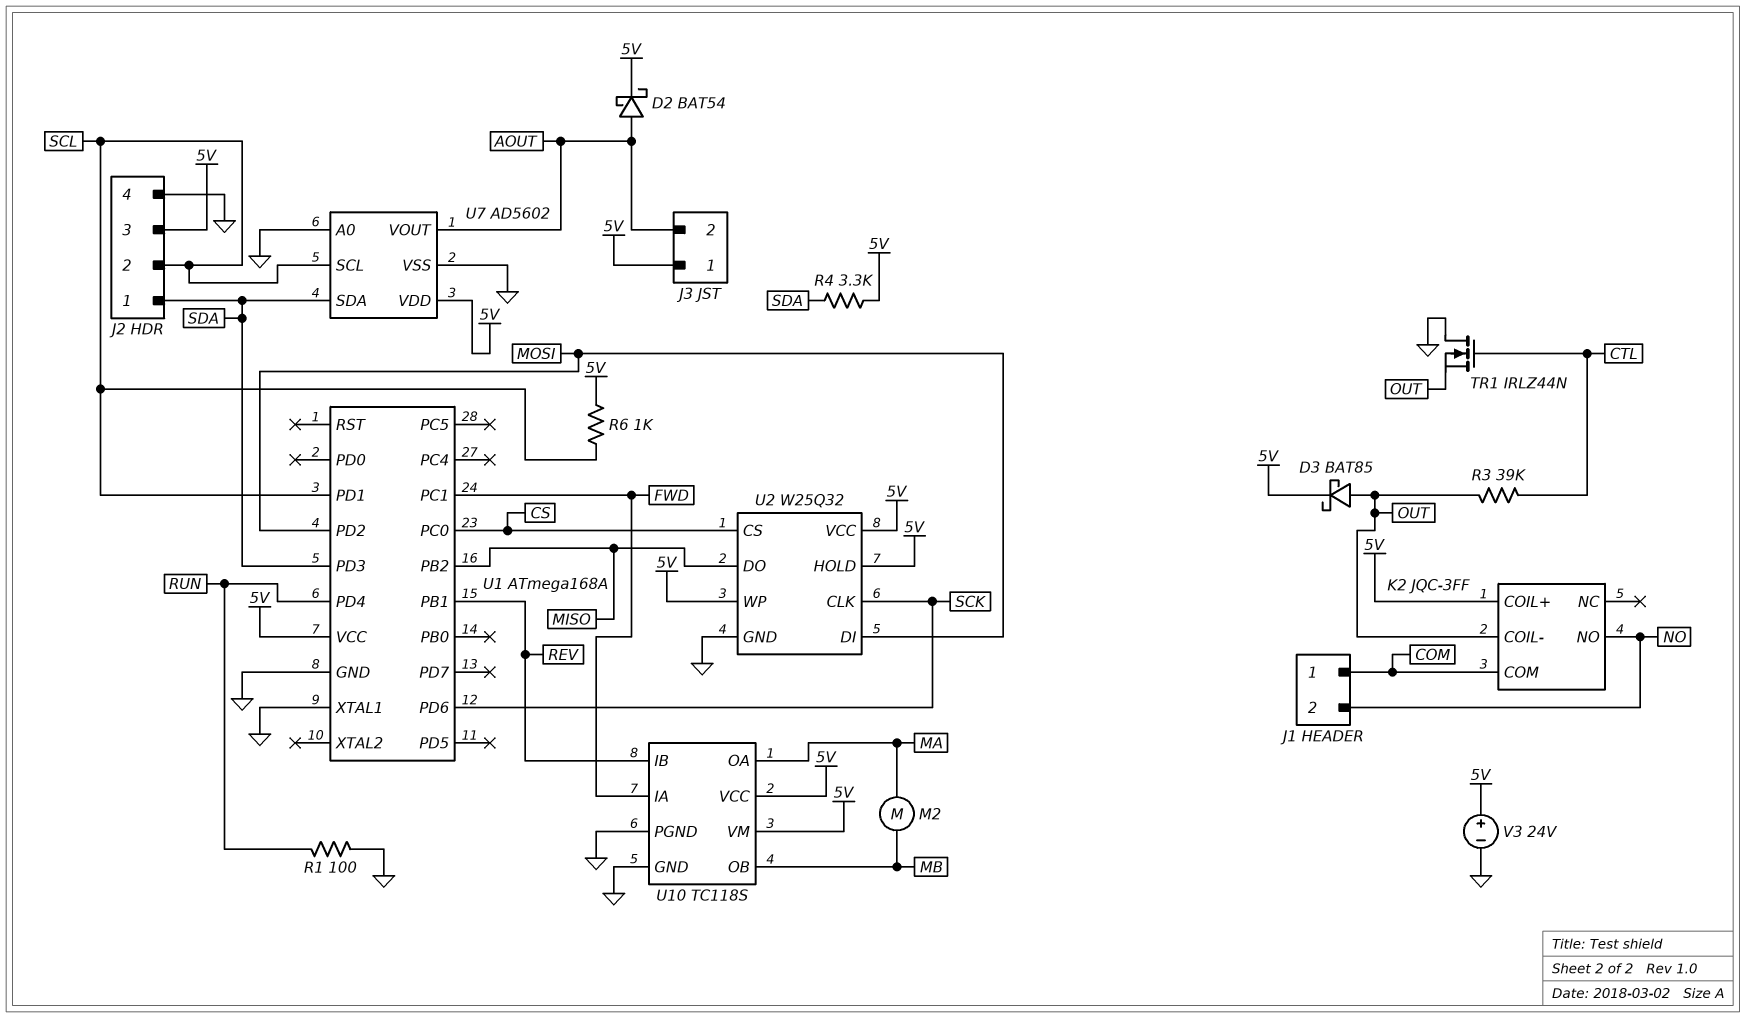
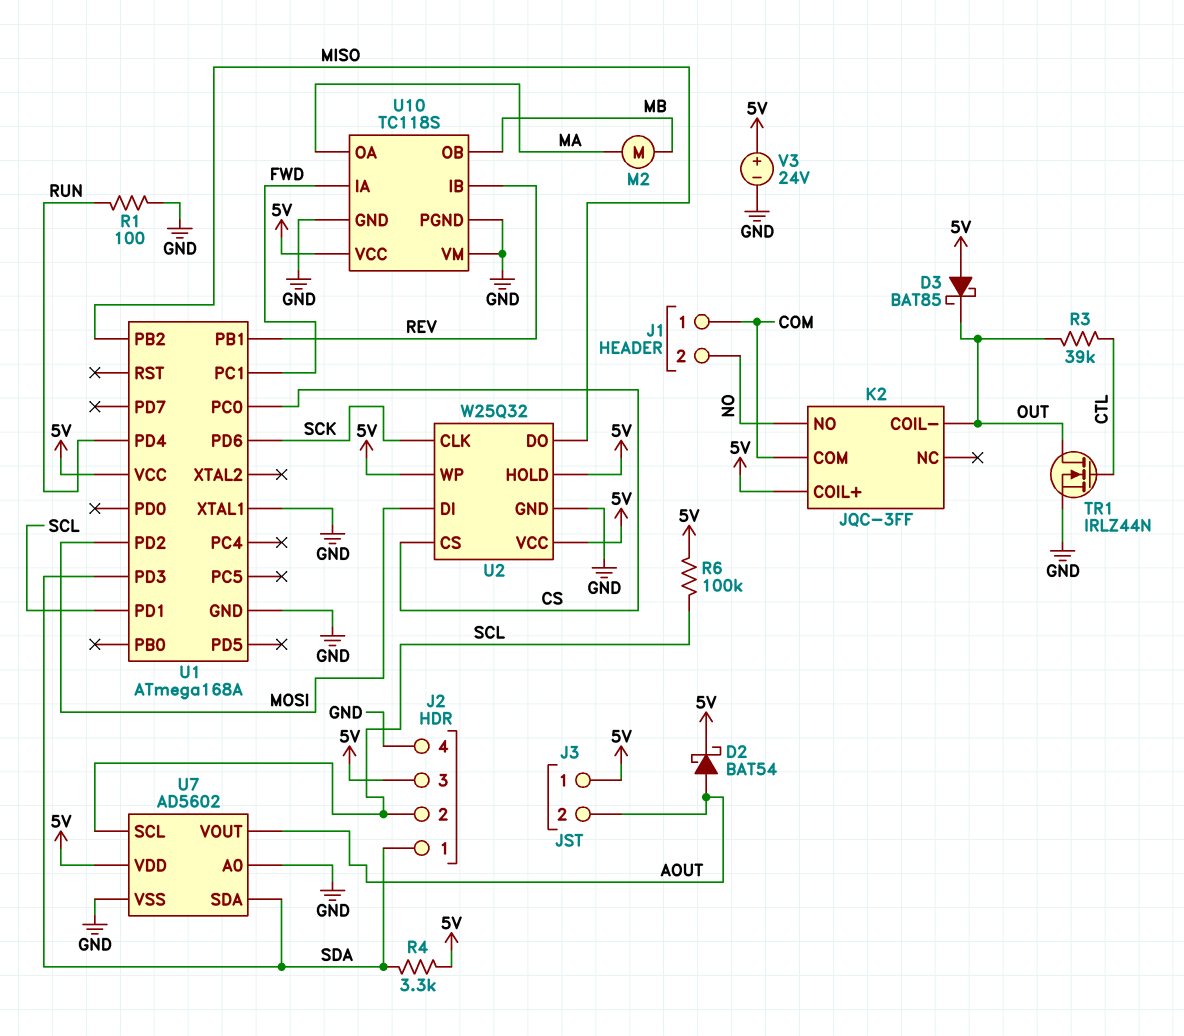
D3: schottky BAT85 (A OUT, K 5V) -> schottky BAT85 (A 5V, K OUT)
R6: 1k (5V, SCL) -> 100k (5V, SCL)
TR1: NMOS IRLZ44N (G CTL, D GND, S OUT) -> NMOS IRLZ44N (G CTL, D OUT, S GND)
U10 pin VM: 5V -> GND

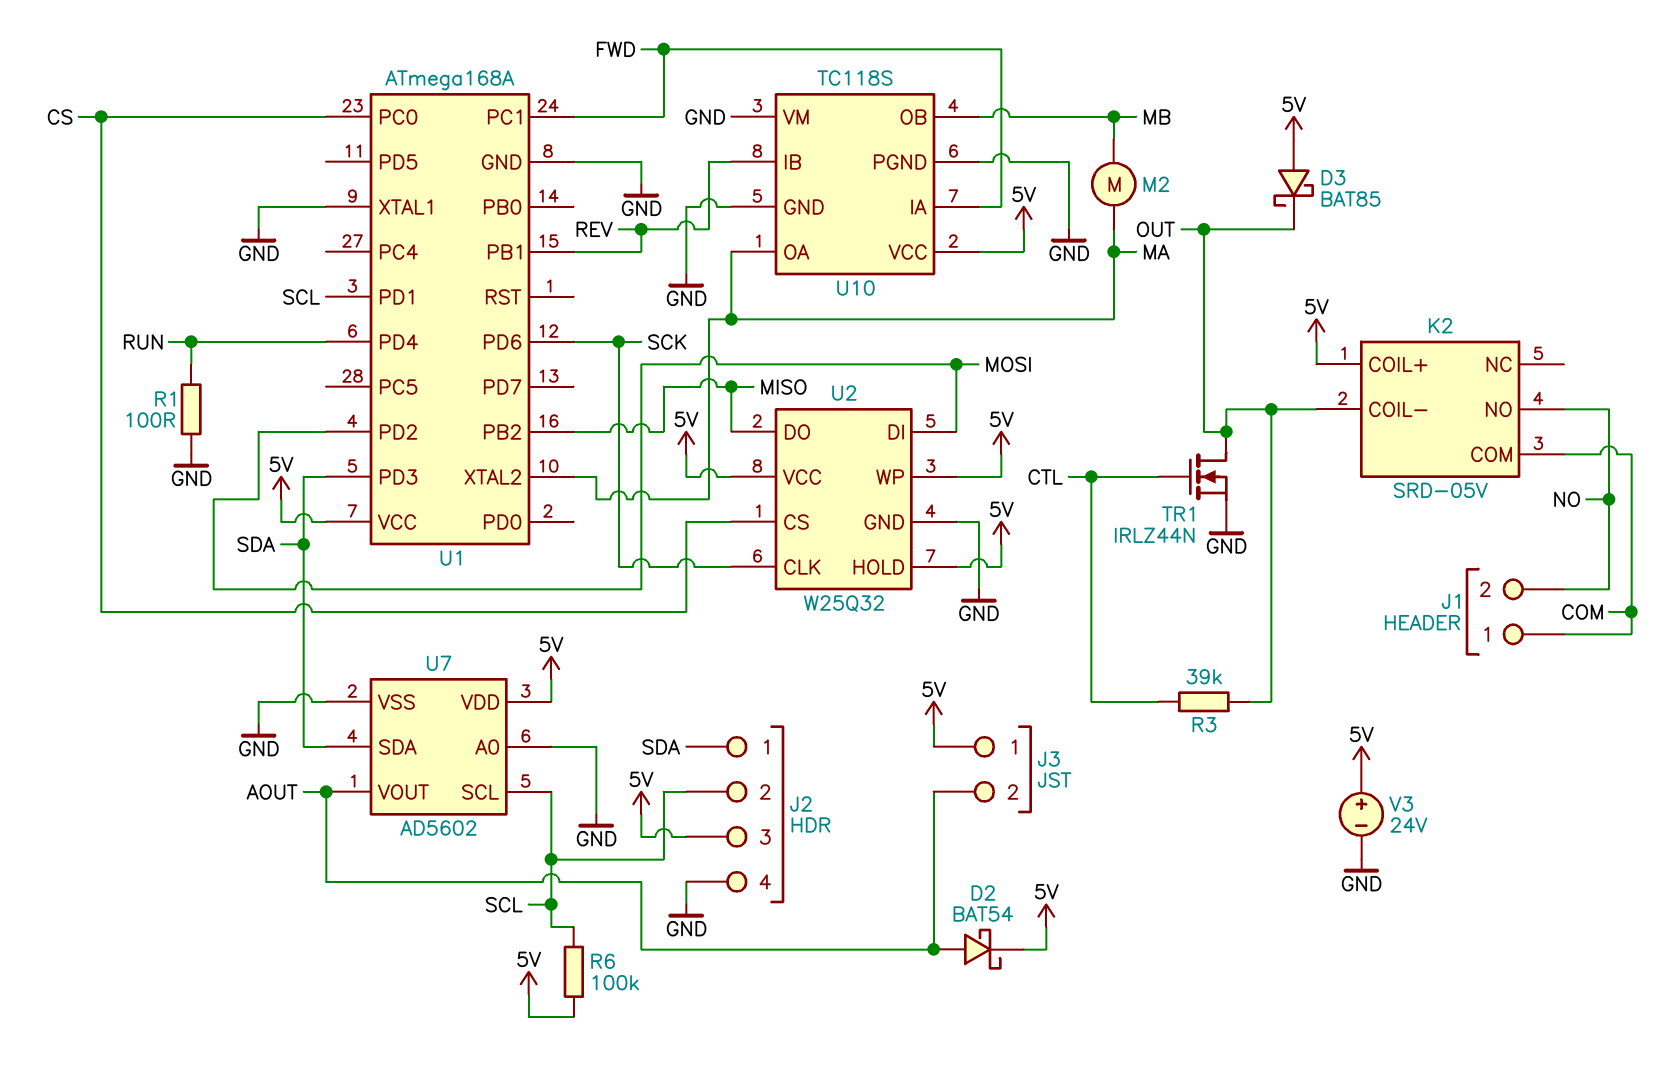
K2: JQC-3FF -> SRD-05V
R4: 3.3k (5V, SDA) -> none
U1 pin XTAL2: none -> MA

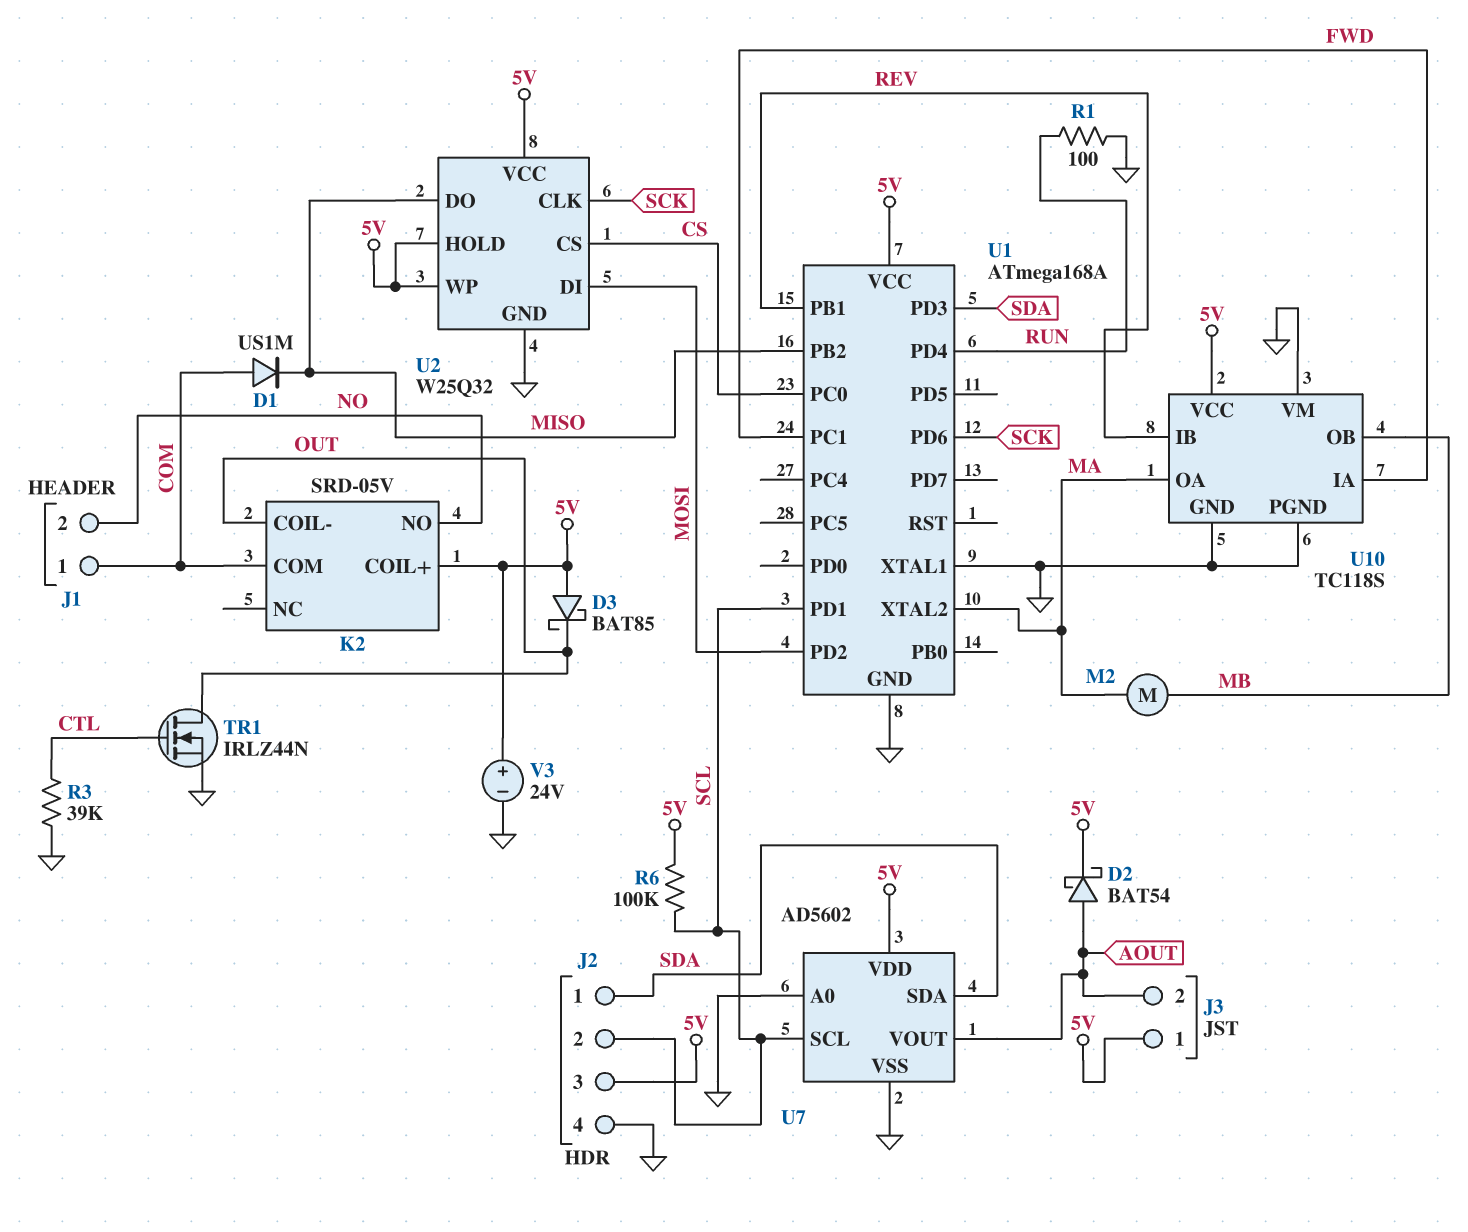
D1: none -> diode US1M (A COM, K MISO)
R3: 39k (CTL, OUT) -> 39k (CTL, GND)

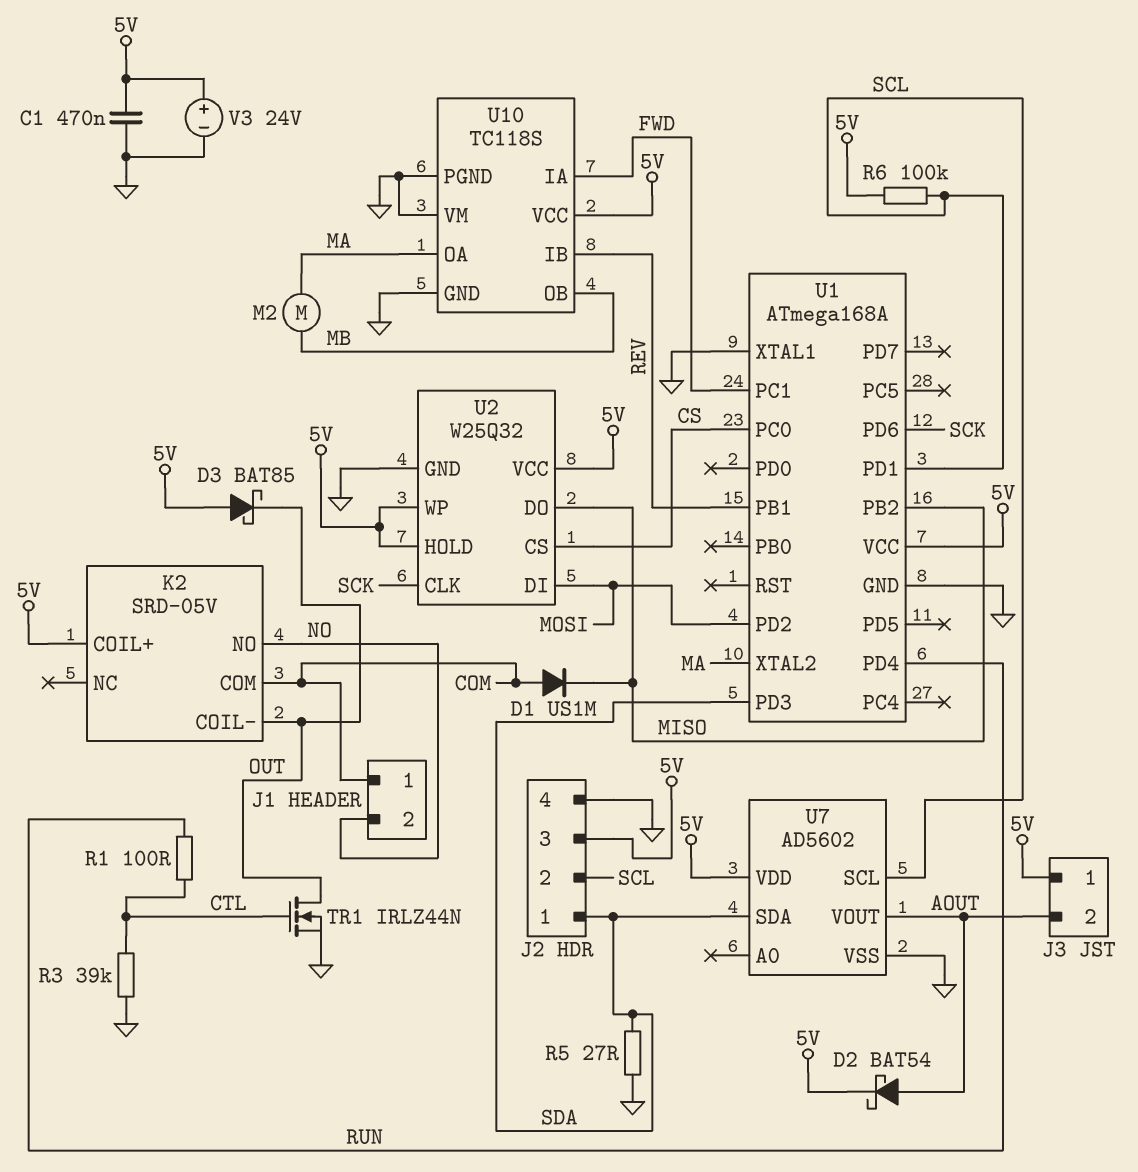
C1: none -> 470nF (5V, GND)
R1: 100 (GND, RUN) -> 100 (CTL, RUN)
R5: none -> 27 (GND, SDA)
U7 pin A0: GND -> none

